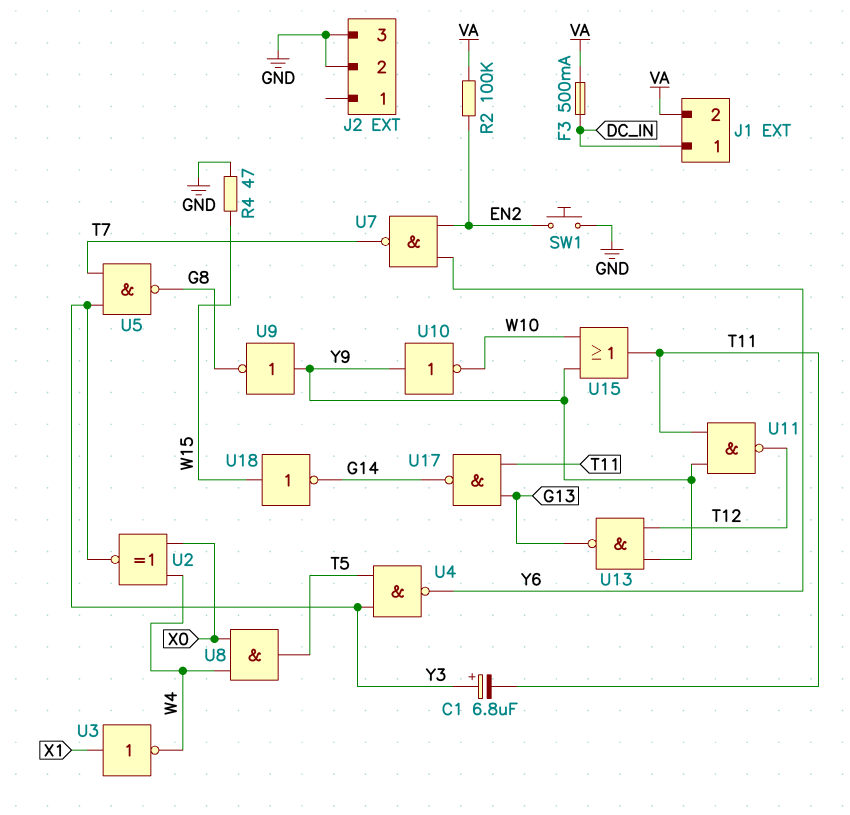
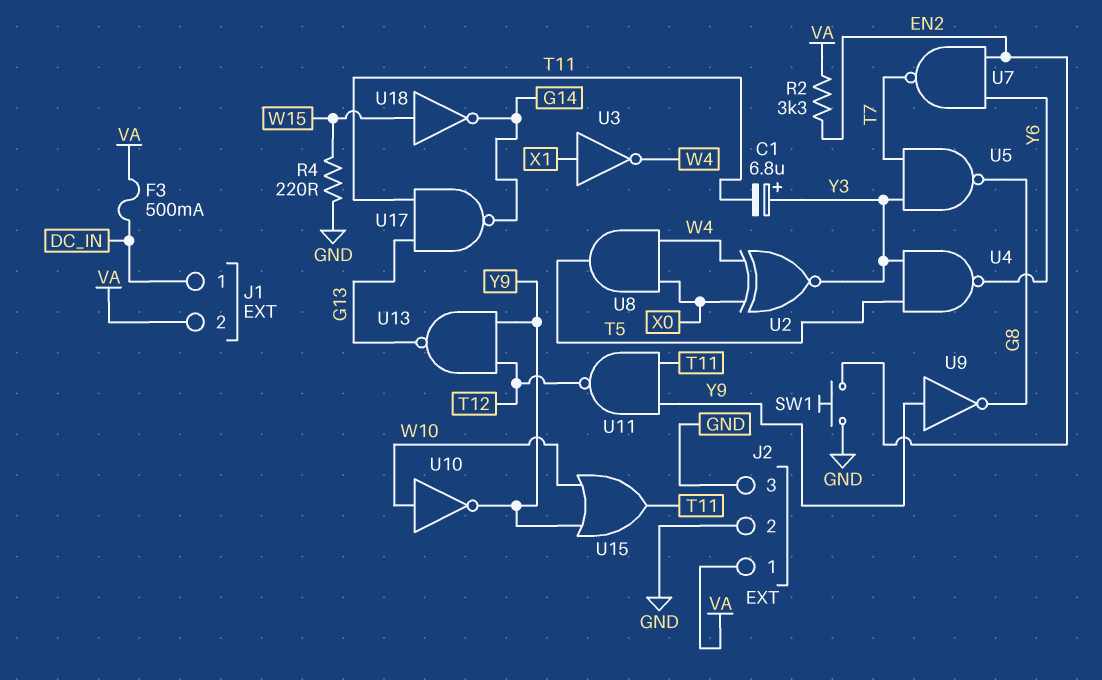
J2 pin 1: none -> VA
R2: 100k (EN2, VA) -> 3.3k (EN2, VA)
R4: 47 (GND, W15) -> 220 (GND, W15)
U10: NOT (in Y9, out W10) -> NOT (in W10, out Y9)

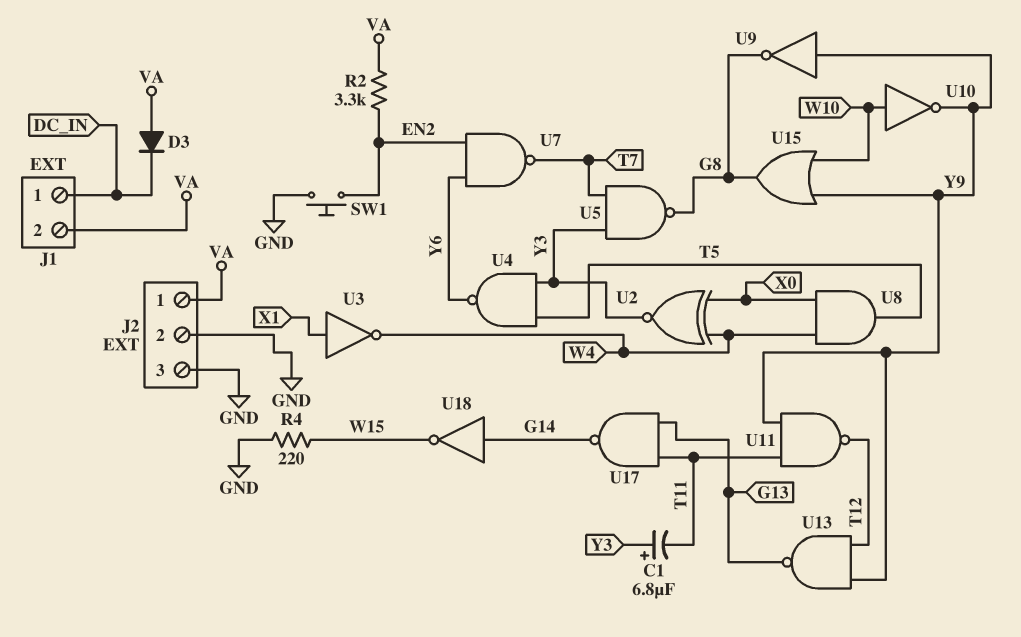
D3: none -> diode (A VA, K DC_IN)
F3: 500mA (DC_IN, VA) -> none
U15: OR (in W10, in Y9, out T11) -> OR (in W10, in Y9, out G8)
U18: NOT (in W15, out G14) -> NOT (in G14, out W15)

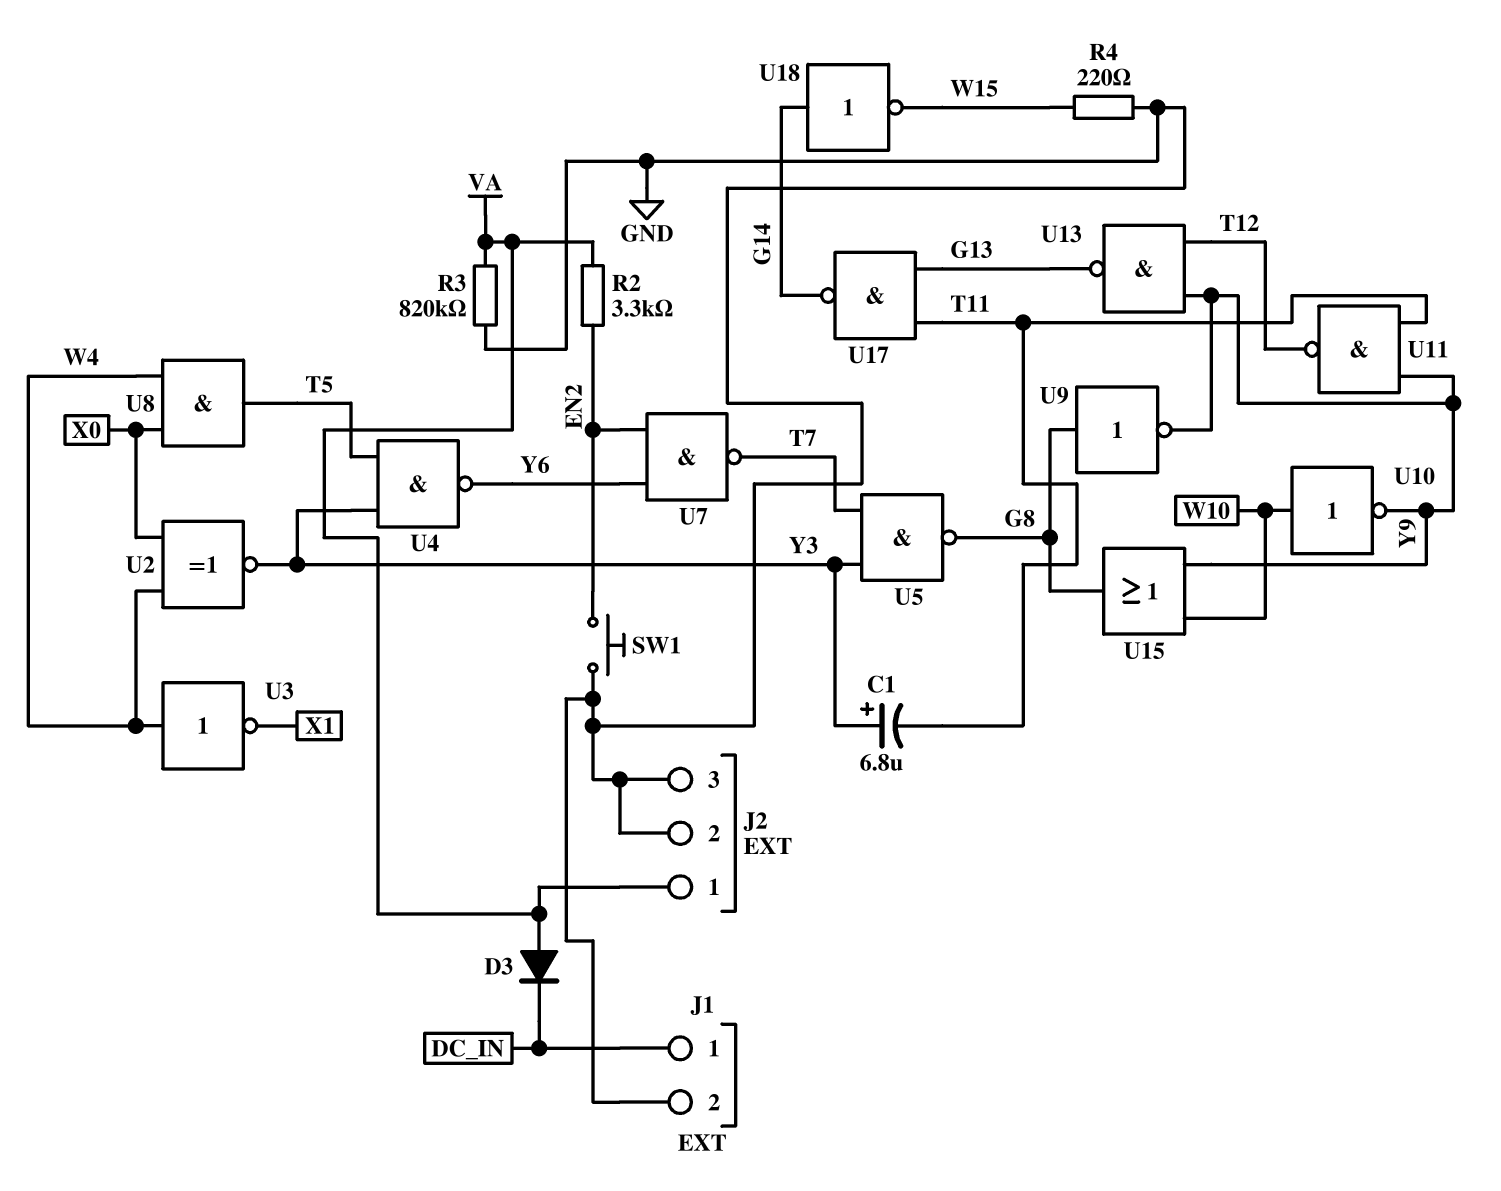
J1 pin 2: VA -> GND
R3: none -> 820k (GND, VA)
U3: NOT (in X1, out W4) -> NOT (in W4, out X1)
U9: NOT (in Y9, out G8) -> NOT (in G8, out Y9)

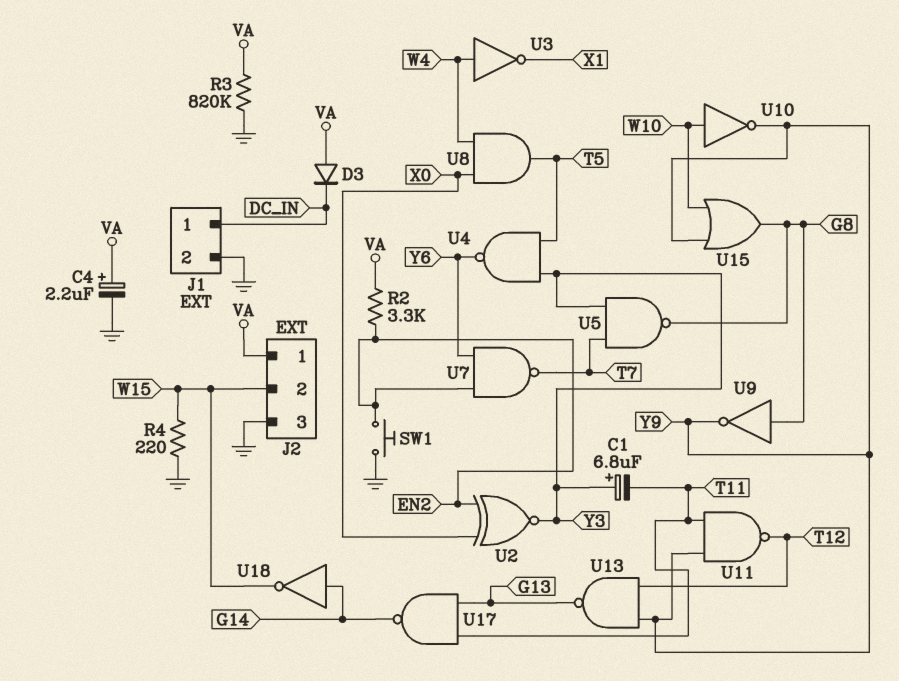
C4: none -> 2.2uF (plus VA, minus GND)
J2 pin 2: GND -> W15
U2: XNOR (in W4, in X0, out Y3) -> XNOR (in EN2, in X0, out Y3)

